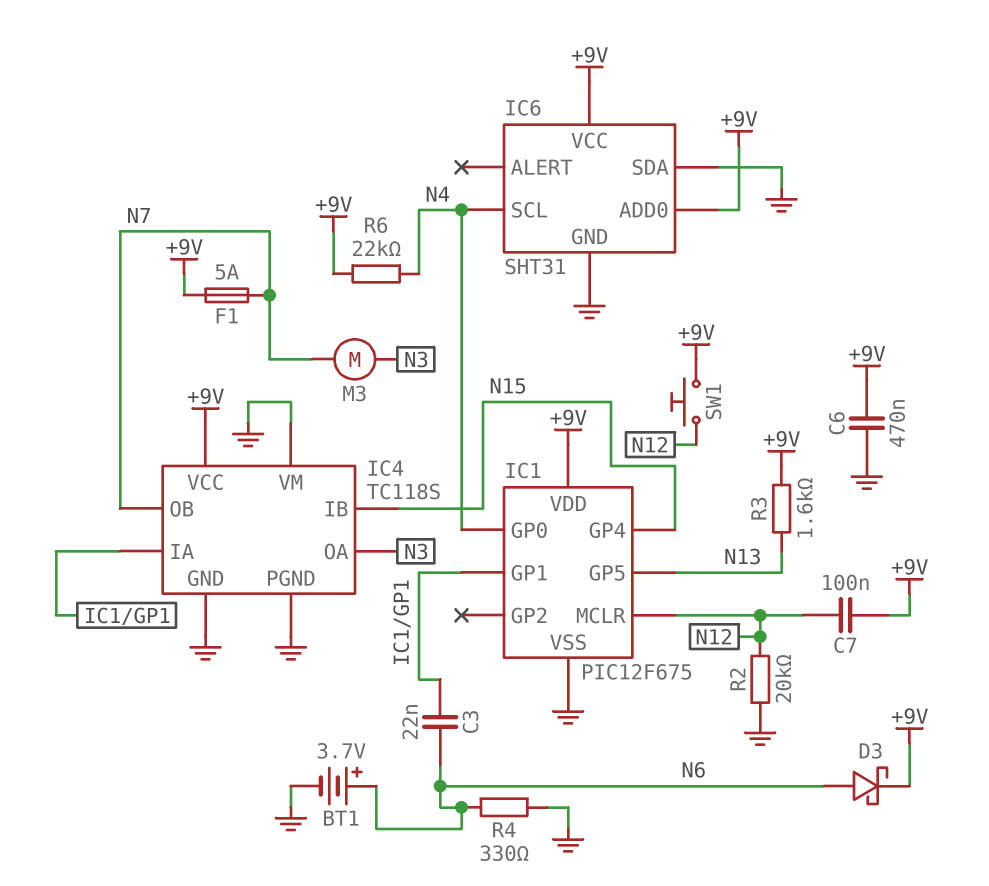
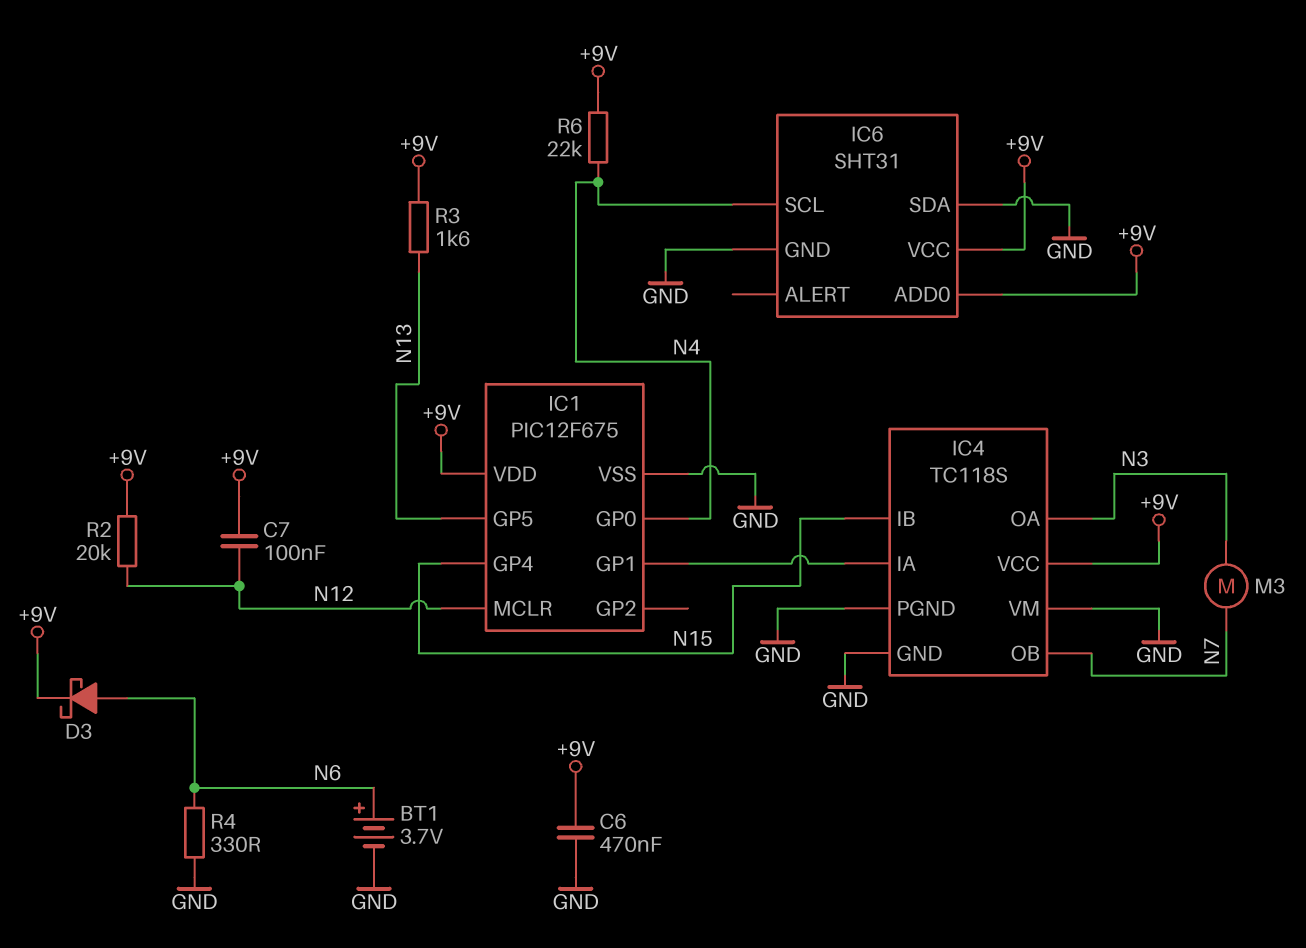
C3: 22nF (IC1/GP1, N6) -> none
F1: 5A (+9V, N7) -> none
R2: 20k (GND, N12) -> 20k (+9V, N12)
SW1: button (+9V, N12) -> none

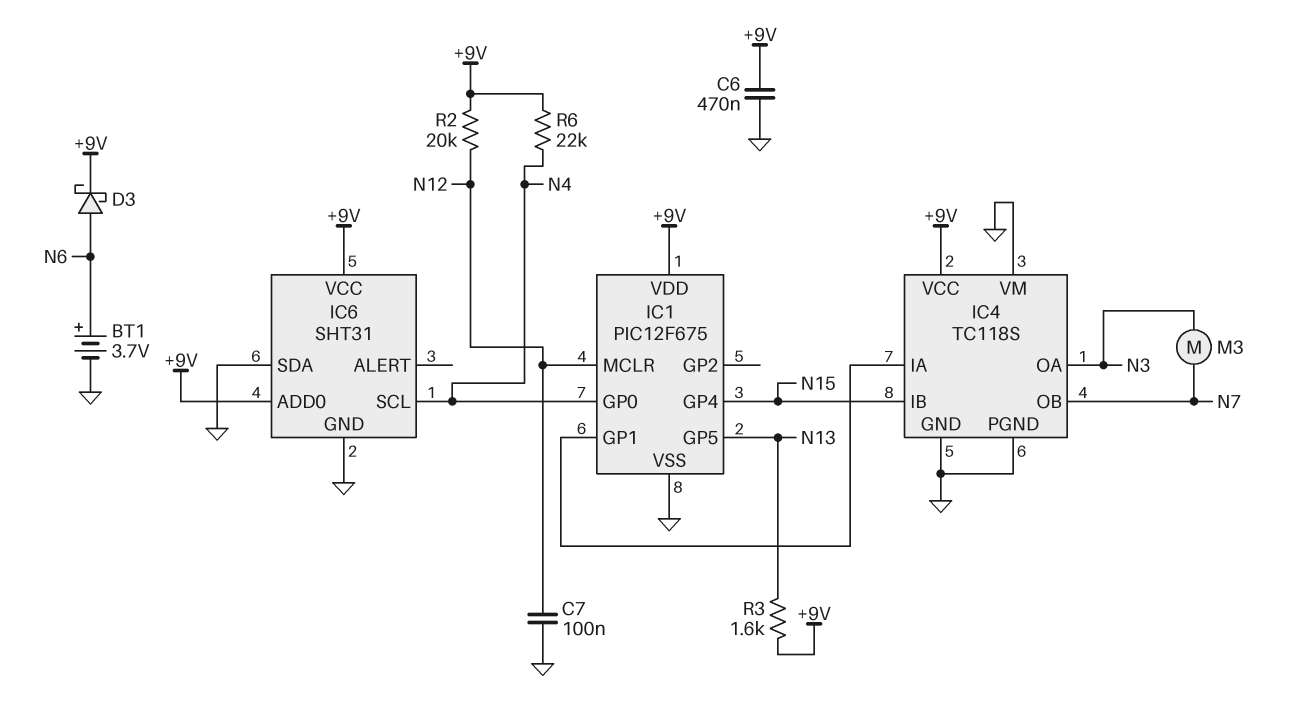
C7: 100nF (+9V, N12) -> 100nF (GND, N12)
R4: 330 (GND, N6) -> none

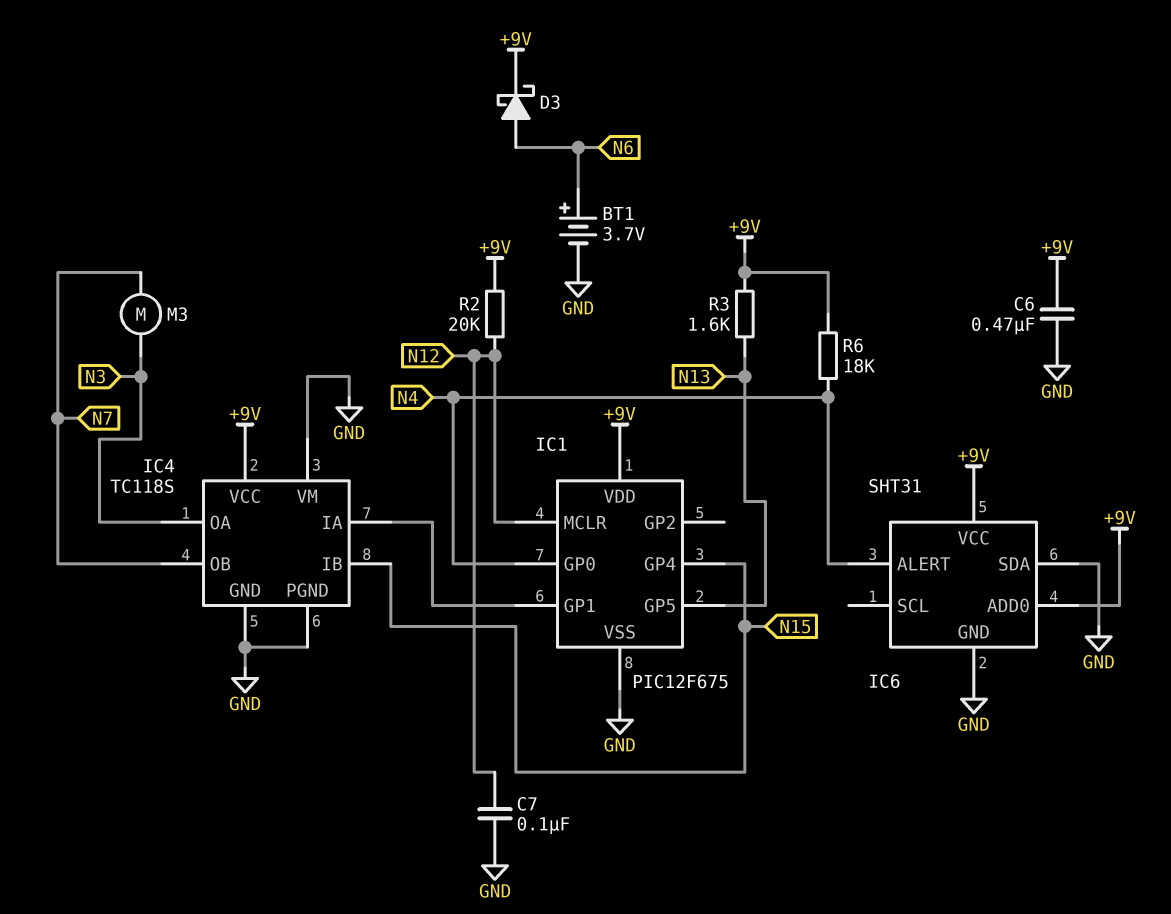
IC6 pin ALERT: none -> N4
IC6 pin SCL: N4 -> none
R6: 22k (+9V, N4) -> 18k (+9V, N4)

